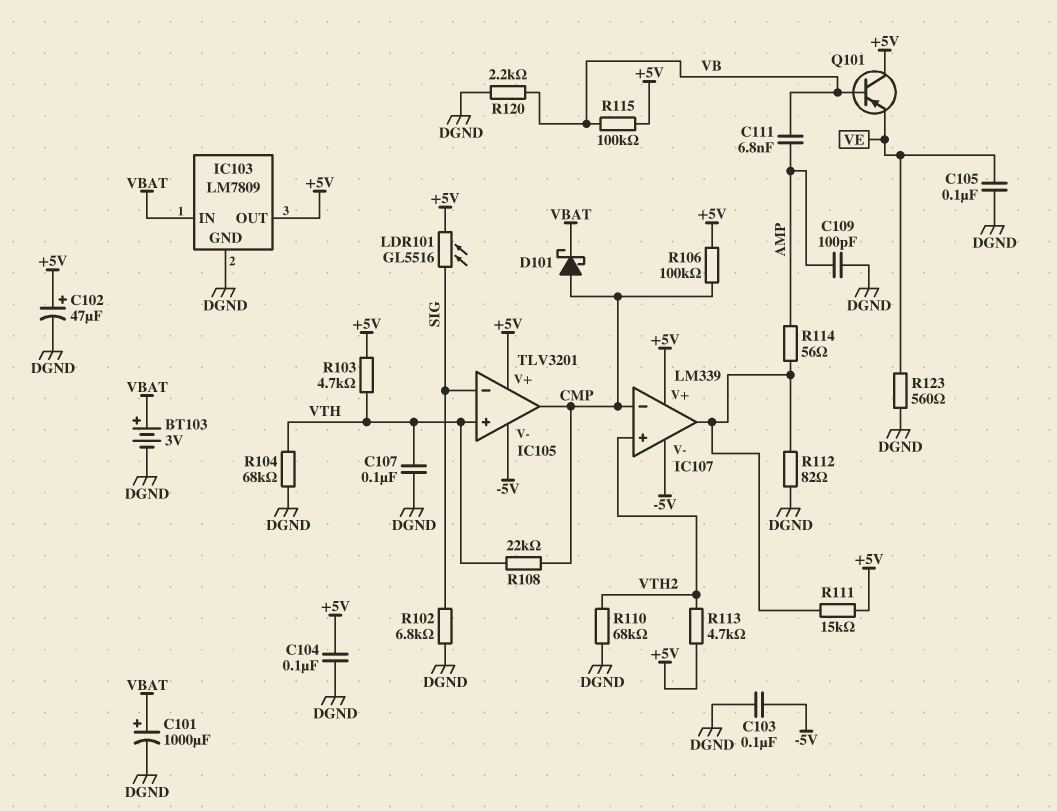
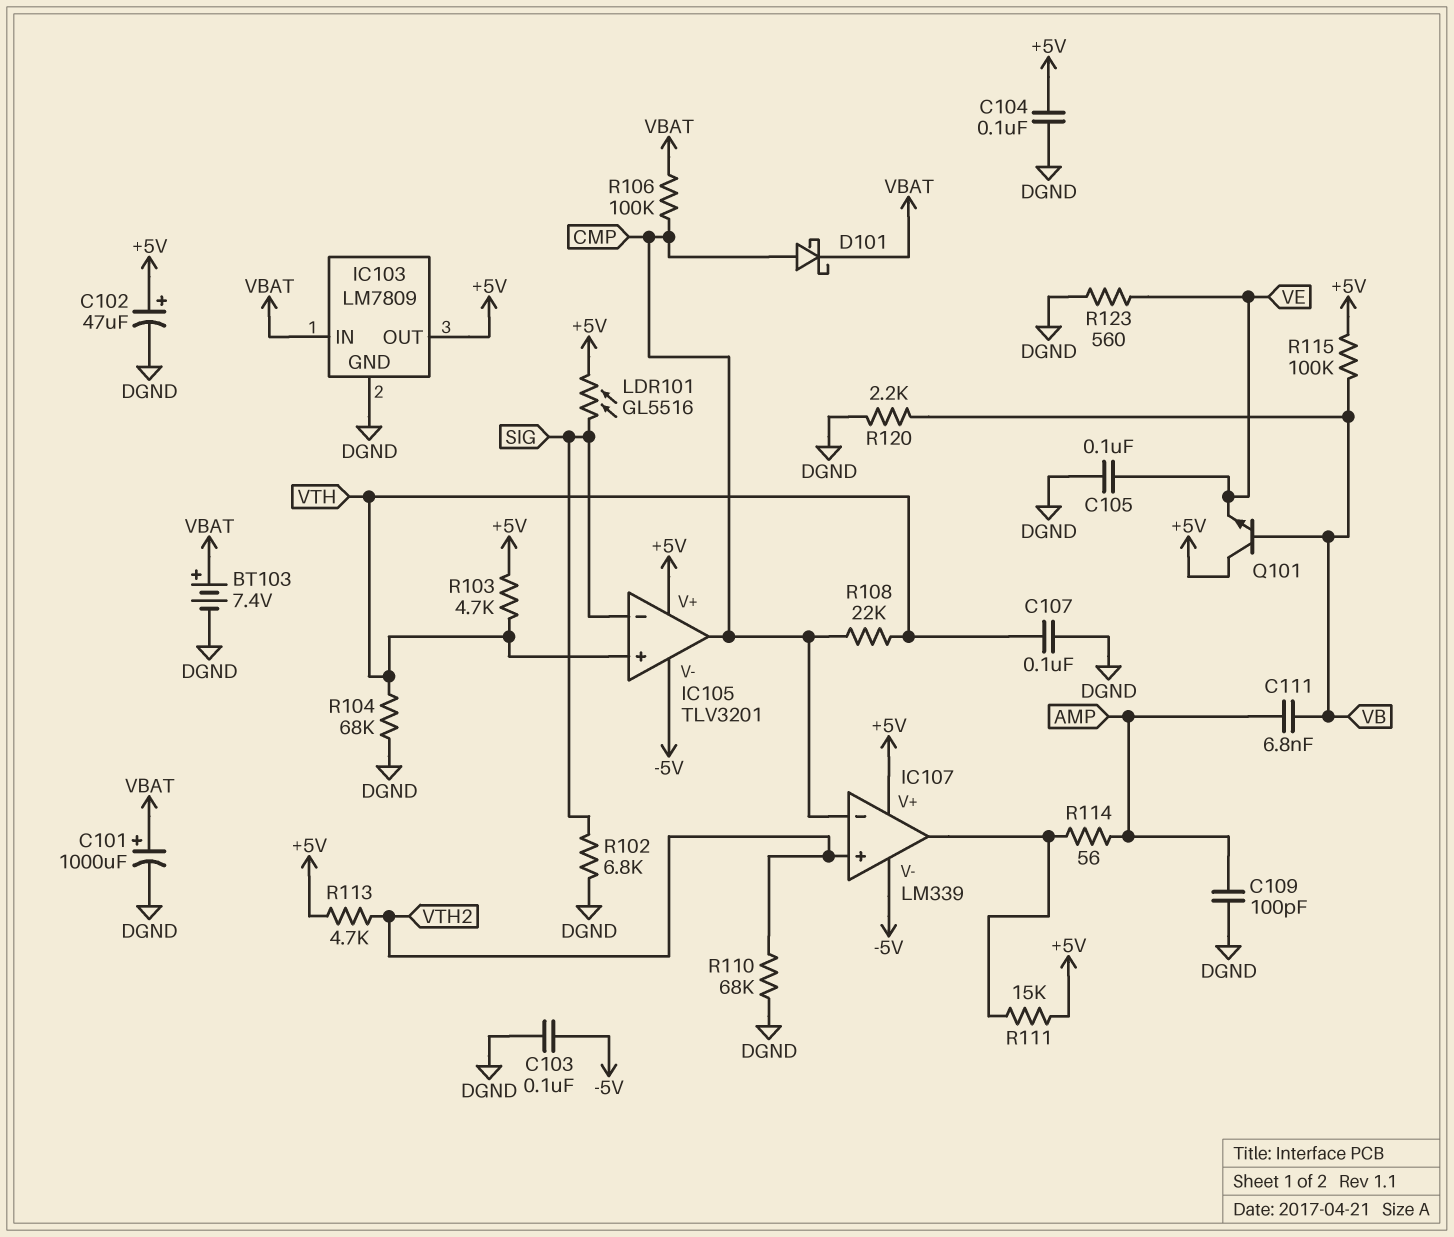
BT103: 3V (plus VBAT, minus DGND) -> 7.4V (plus VBAT, minus DGND)
Q101: PNP (B VB, C +5V, E VE) -> NPN (B VB, C +5V, E VE)
R106: 100k (+5V, CMP) -> 100k (CMP, VBAT)
R112: 82 (DGND, IC107/out) -> none

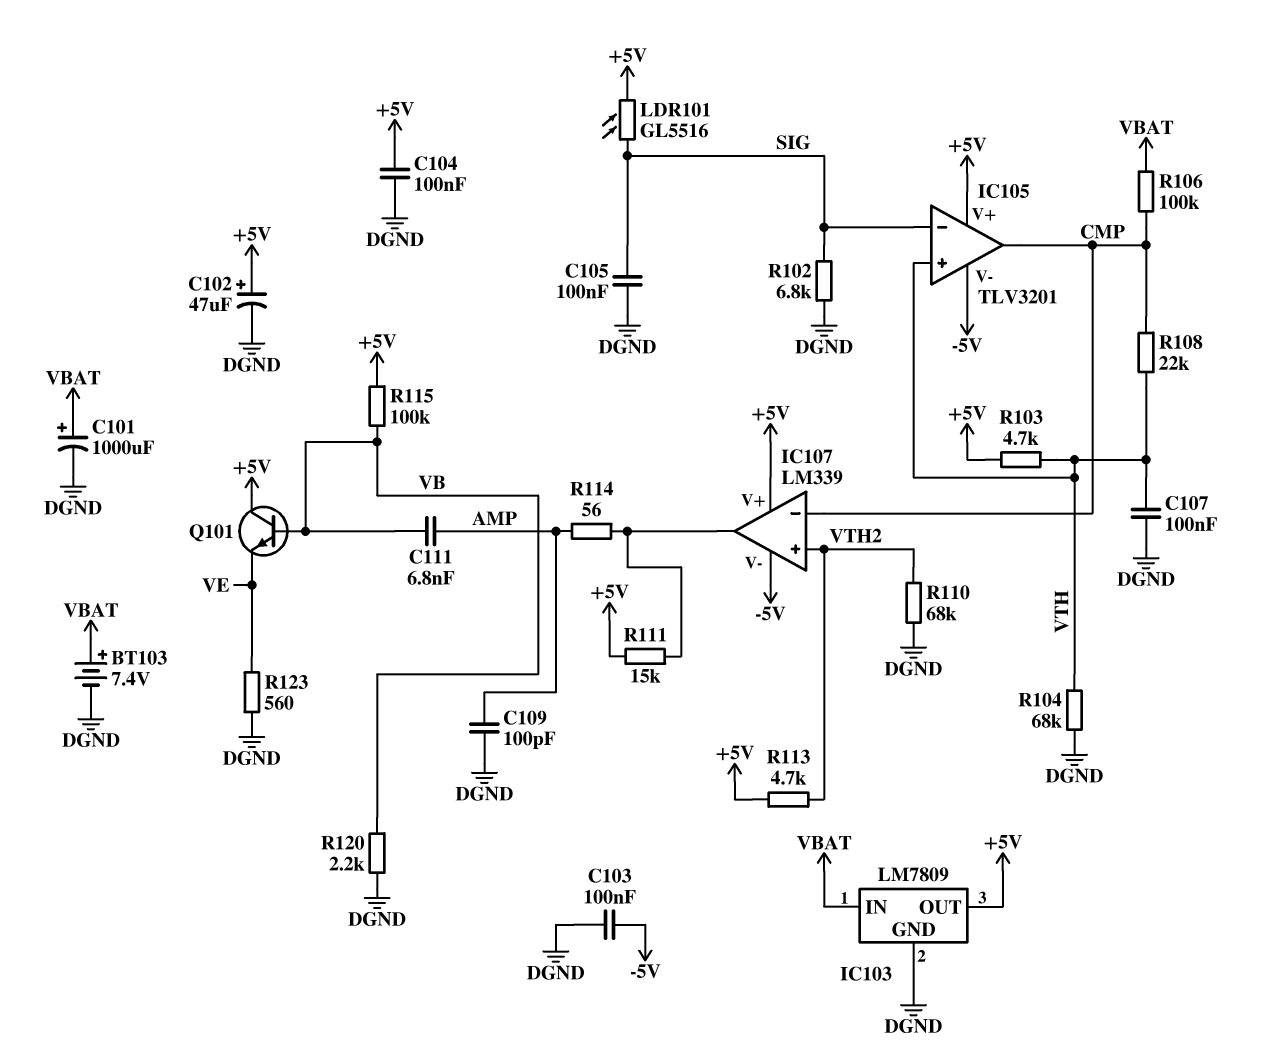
C105: 100nF (DGND, VE) -> 100nF (DGND, SIG)
D101: schottky (A CMP, K VBAT) -> none

